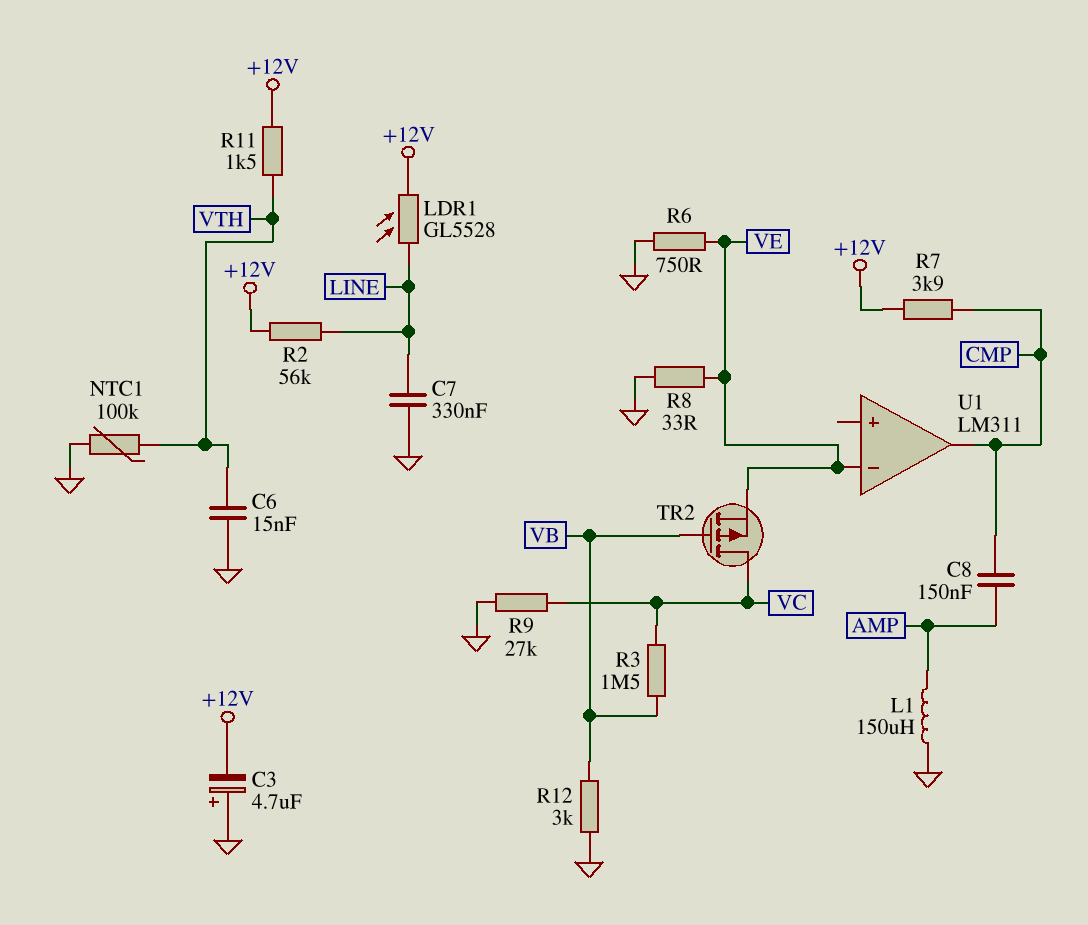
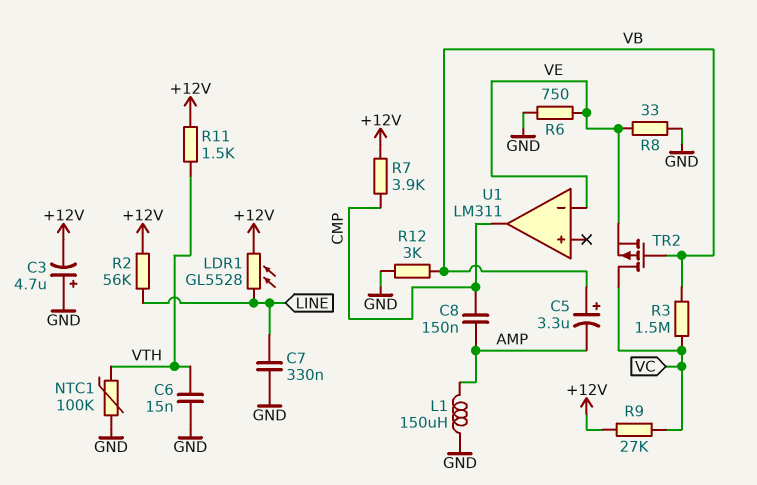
C5: none -> 3.3uF (plus VB, minus AMP)
R9: 27k (GND, VC) -> 27k (+12V, VC)

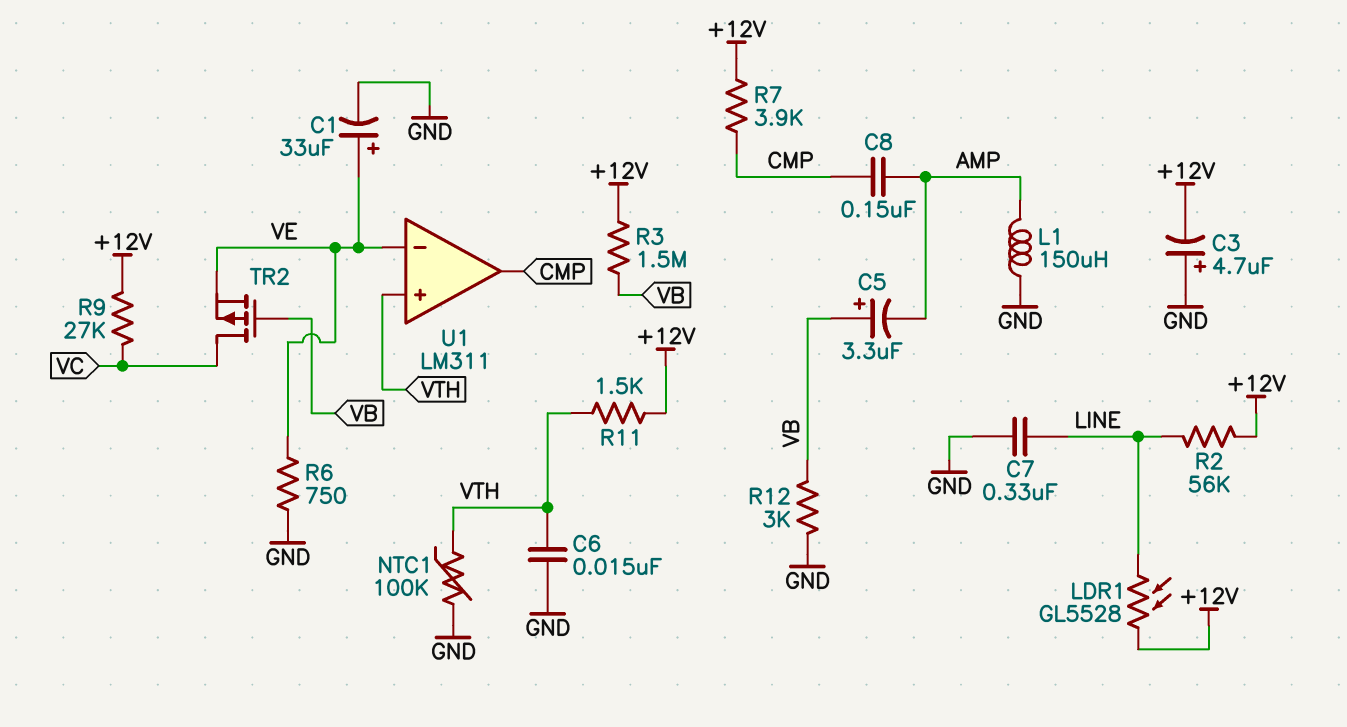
C1: none -> 33uF (plus VE, minus GND)
R3: 1.5M (VB, VC) -> 1.5M (+12V, VB)
R8: 33 (GND, VE) -> none
U1 pin in+: none -> VTH

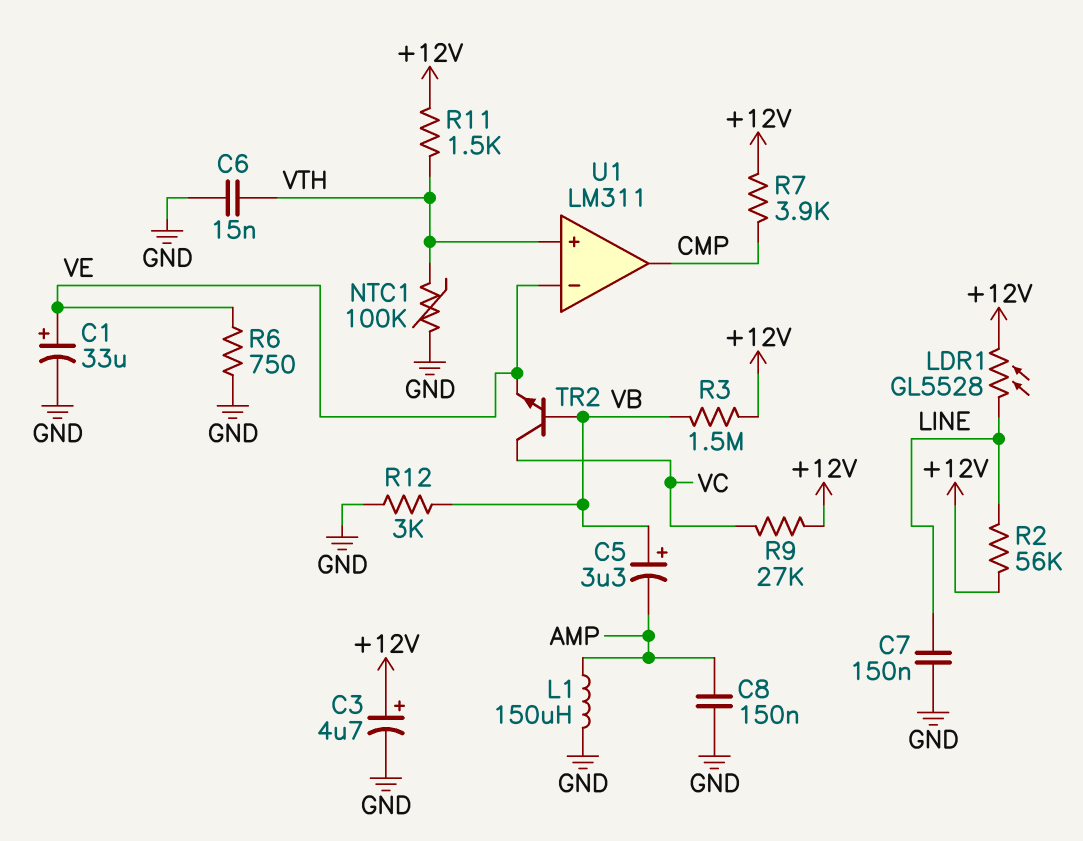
C3: 4.7uF (plus GND, minus +12V) -> 4.7uF (plus +12V, minus GND)
C7: 330nF (GND, LINE) -> 150nF (GND, LINE)
C8: 150nF (AMP, CMP) -> 150nF (AMP, GND)
TR2: PMOS (G VB, D VC, S VE) -> NPN (B VB, C VC, E VE)

